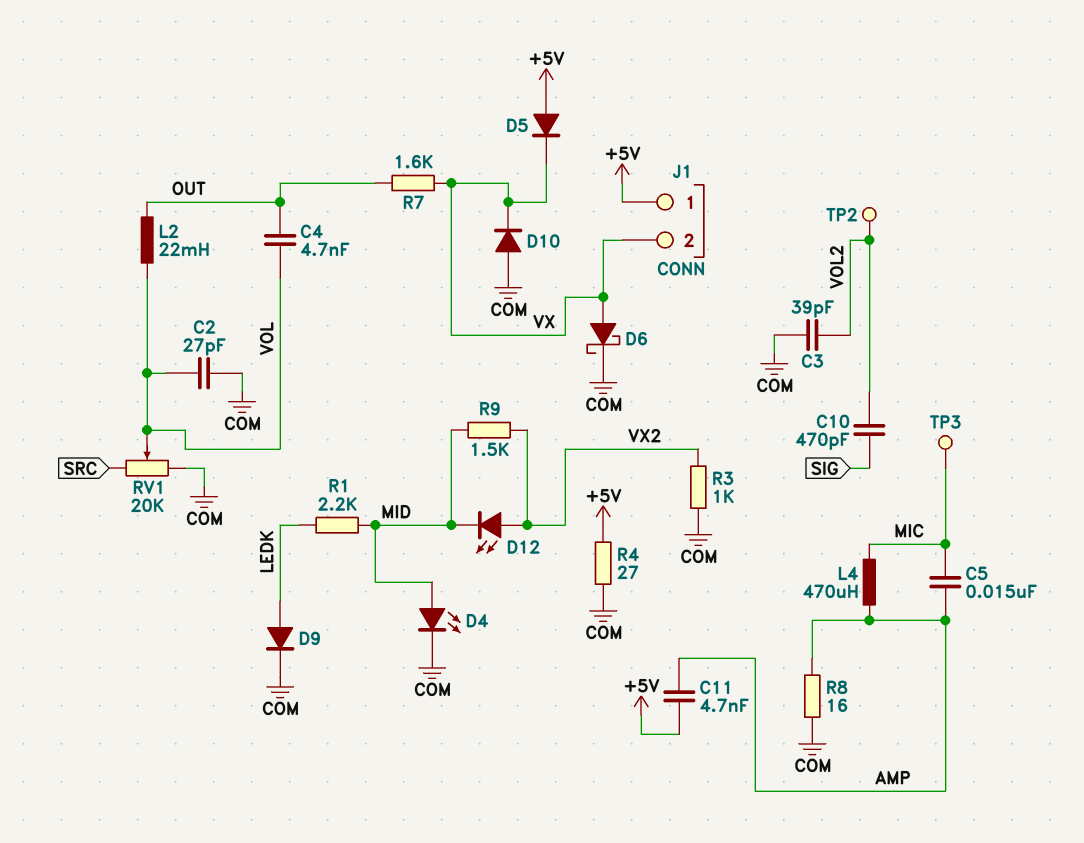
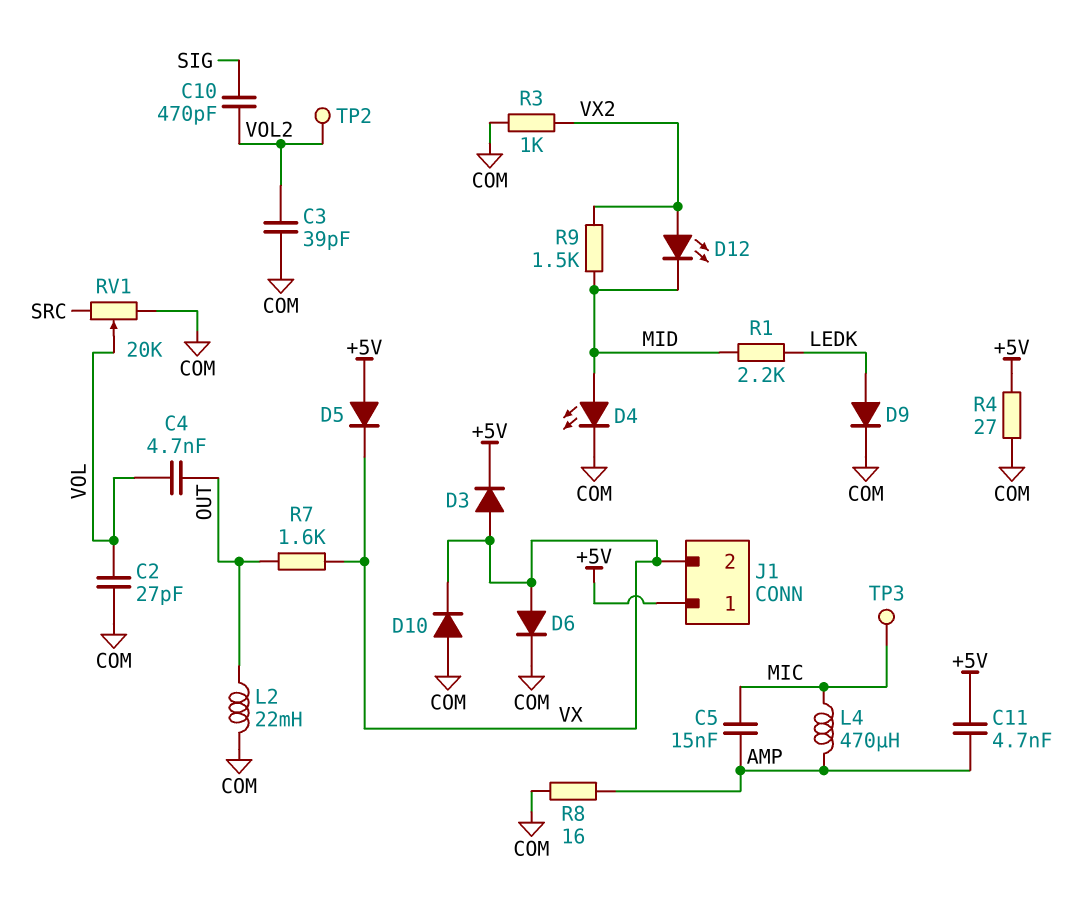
D3: none -> diode (A VX, K +5V)
D6: schottky (A VX, K COM) -> diode (A VX, K COM)
L2: 22mH (OUT, VOL) -> 22mH (COM, OUT)

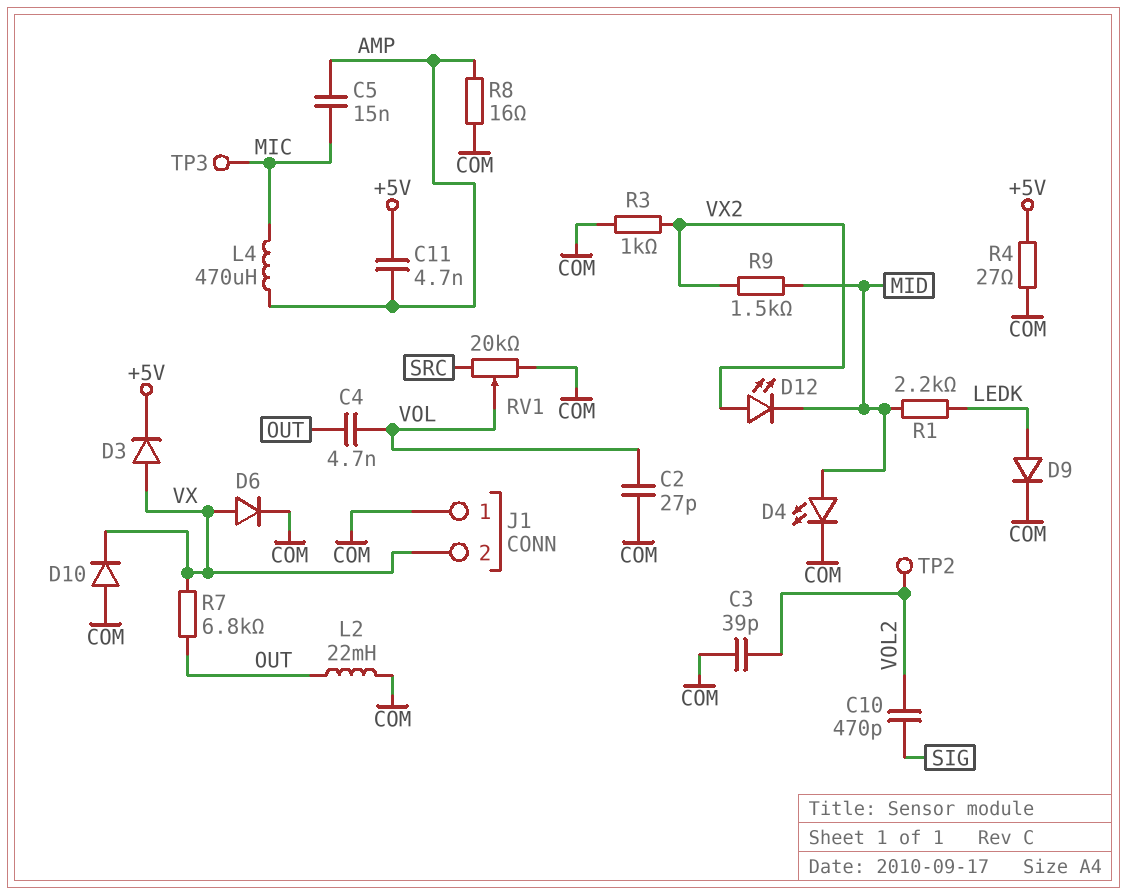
D5: diode (A +5V, K VX) -> none
J1 pin 1: +5V -> COM
R7: 1.6k (OUT, VX) -> 6.8k (OUT, VX)

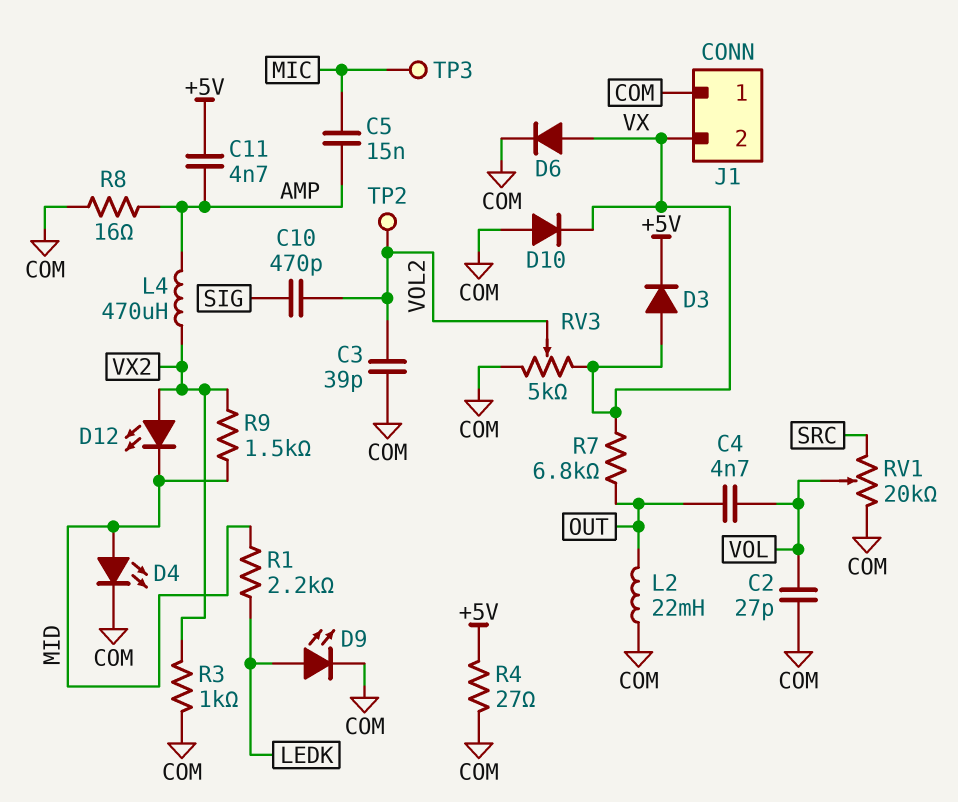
D9: diode (A LEDK, K COM) -> LED (A LEDK, K COM)
L4: 470uH (AMP, MIC) -> 470uH (AMP, VX2)
RV3: none -> 5k (COM, VX, wiper VOL2)

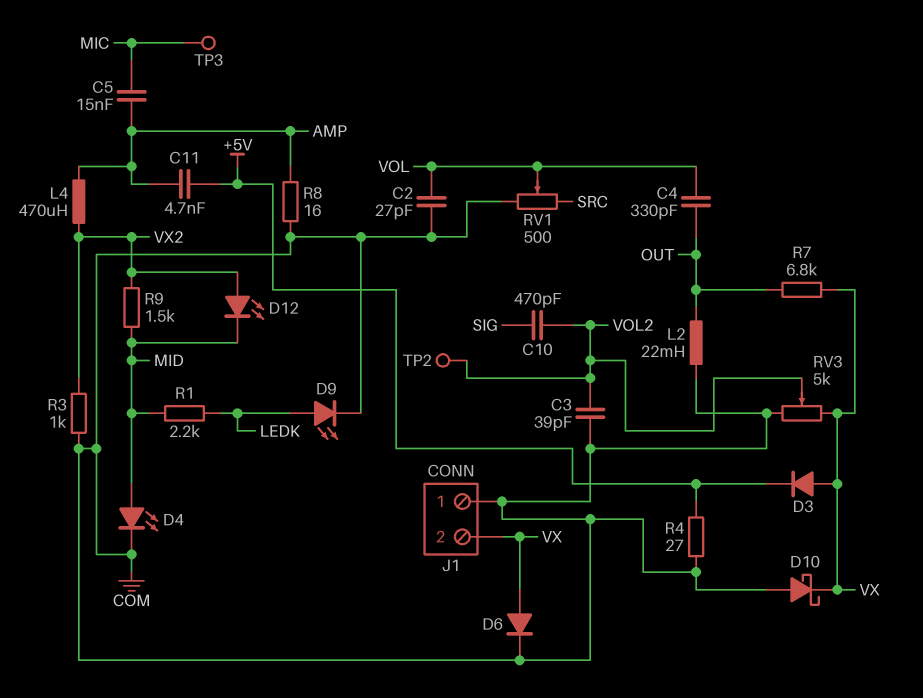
C4: 4.7nF (OUT, VOL) -> 330pF (OUT, VOL)
D10: diode (A COM, K VX) -> schottky (A COM, K VX)
RV1: 20k (COM, SRC, wiper VOL) -> 500 (COM, SRC, wiper VOL)

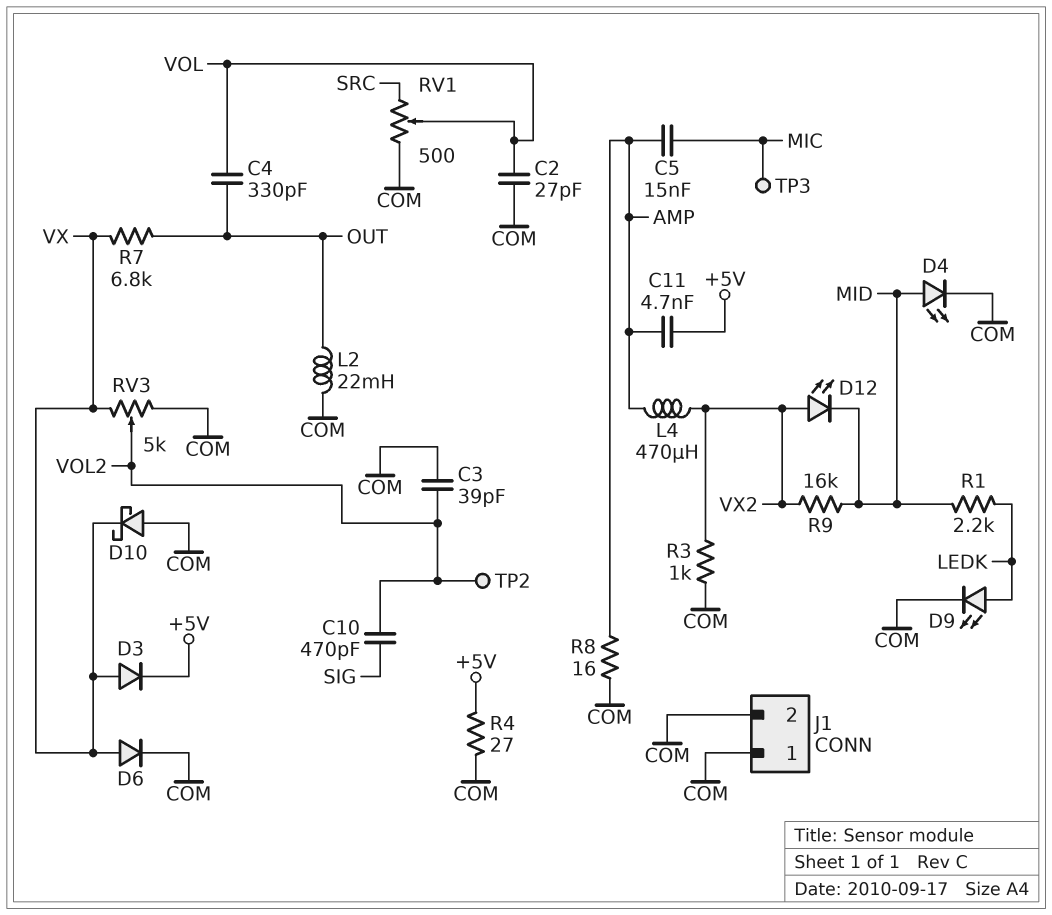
J1 pin 2: VX -> COM
R9: 1.5k (MID, VX2) -> 16k (MID, VX2)

